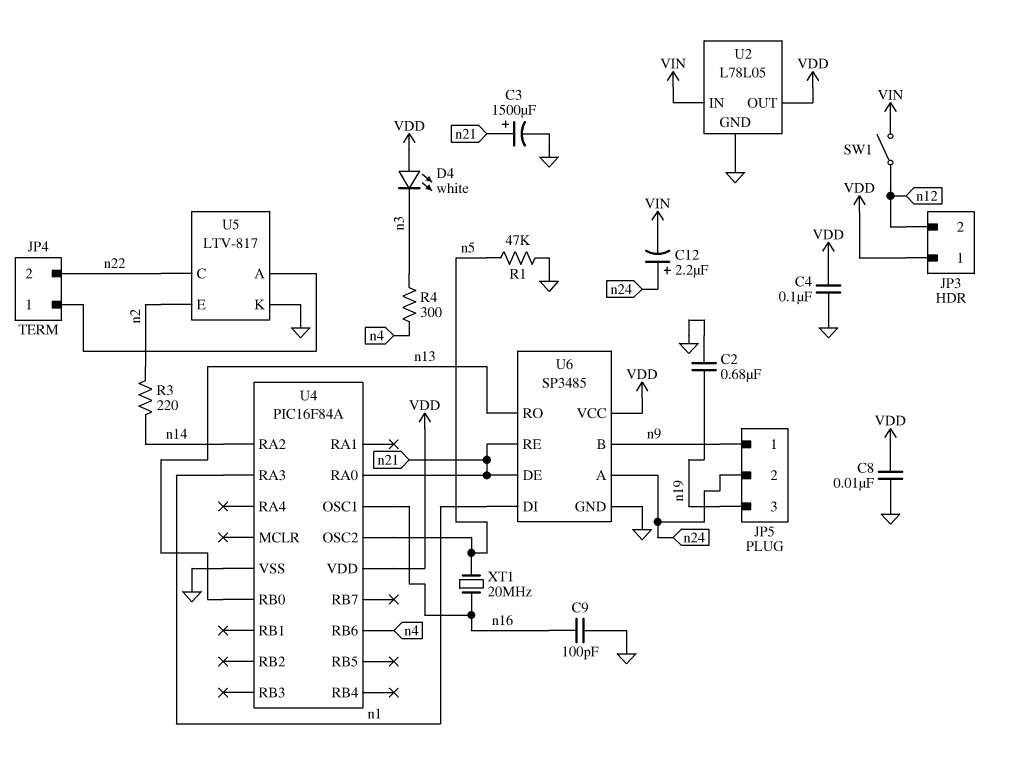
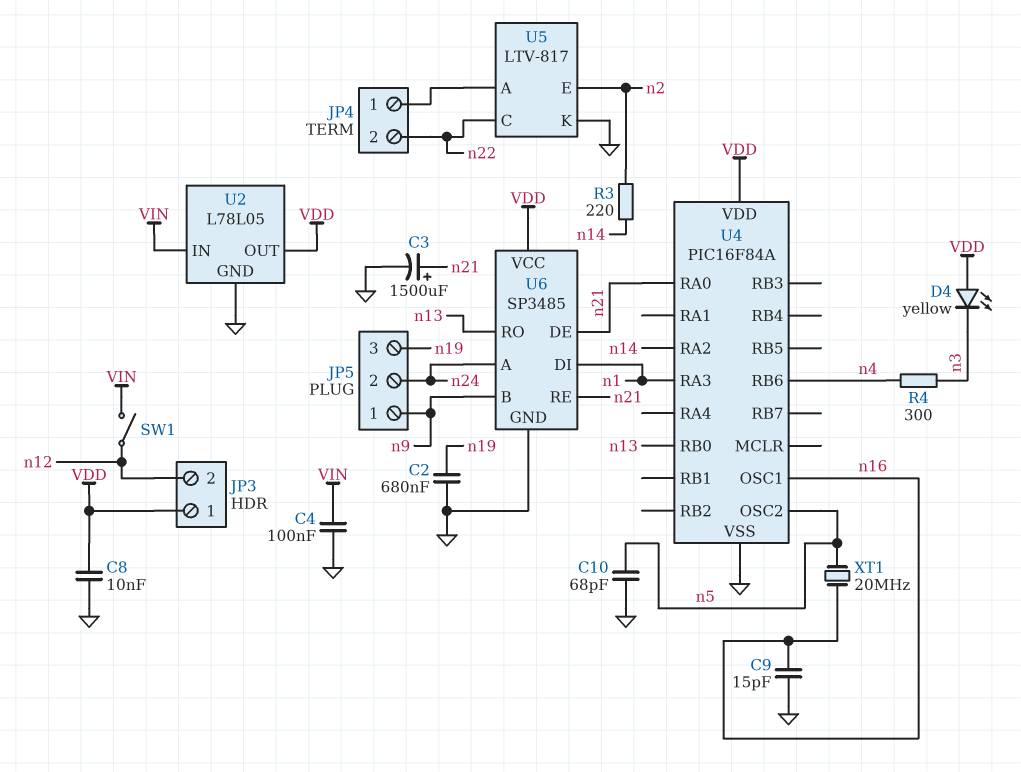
C4: 100nF (GND, VDD) -> 100nF (GND, VIN)
C9: 100pF (GND, n16) -> 15pF (GND, n16)
C10: none -> 68pF (GND, n5)
C12: 2.2uF (plus n24, minus VIN) -> none
D4: LED white (A VDD, K n3) -> LED yellow (A VDD, K n3)
R1: 47k (GND, n5) -> none

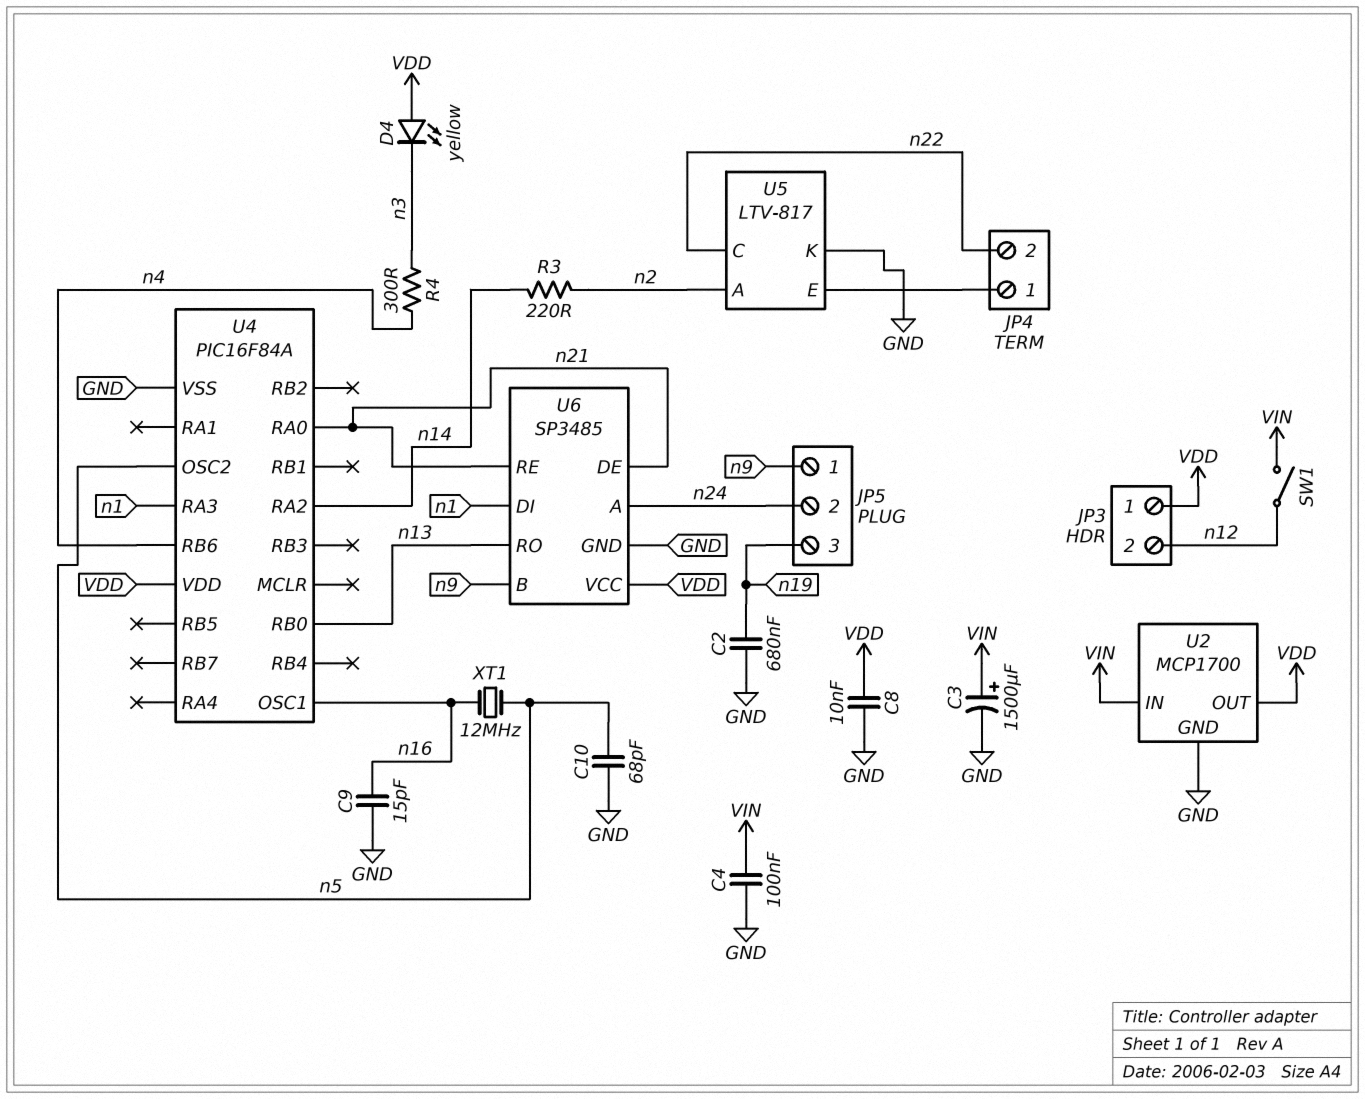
C3: 1500uF (plus n21, minus GND) -> 1500uF (plus VIN, minus GND)
U2: L78L05 -> MCP1700
U5 pin A: JP4/1 -> n2
U5 pin E: n2 -> JP4/1
XT1: 20MHz (n5, n16) -> 12MHz (n5, n16)

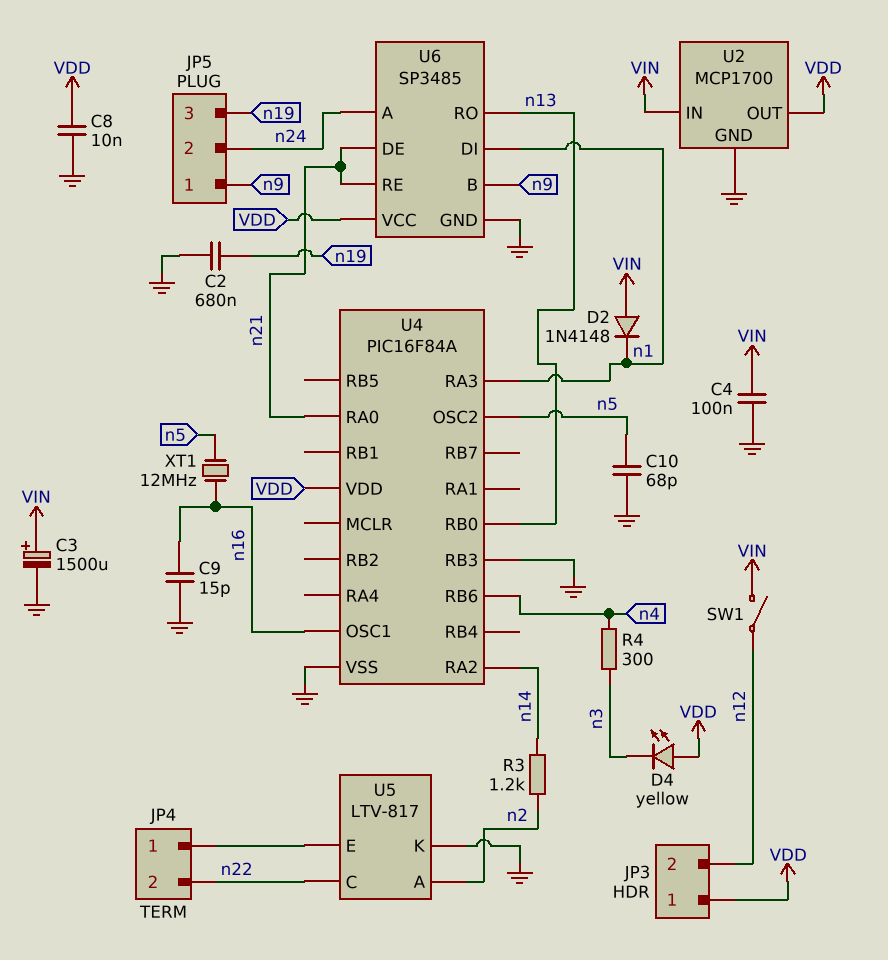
D2: none -> diode 1N4148 (A VIN, K n1)
R3: 220 (n2, n14) -> 1.2k (n2, n14)
U4 pin RB3: none -> GND

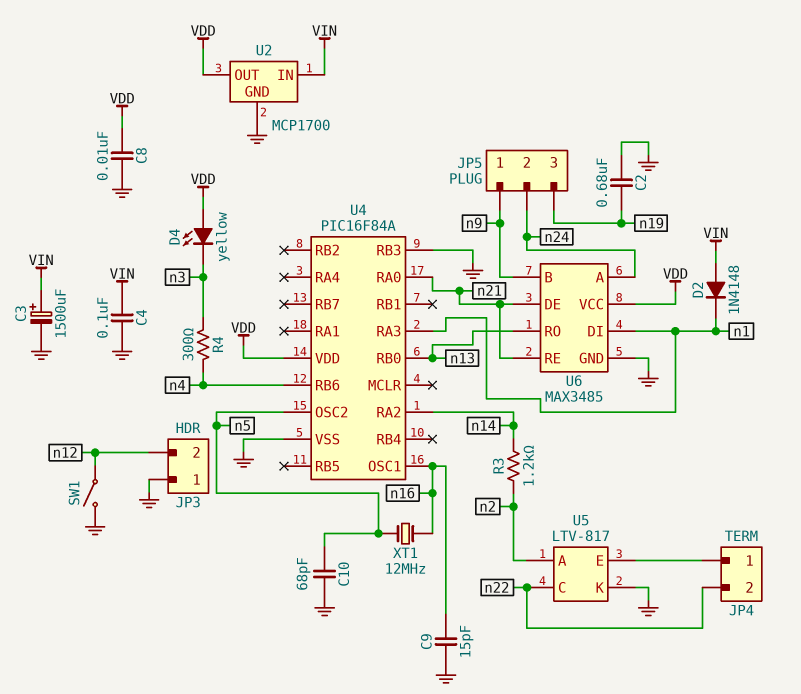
JP3 pin 1: VDD -> GND
SW1: switch (VIN, n12) -> switch (GND, n12)
U6: SP3485 -> MAX3485

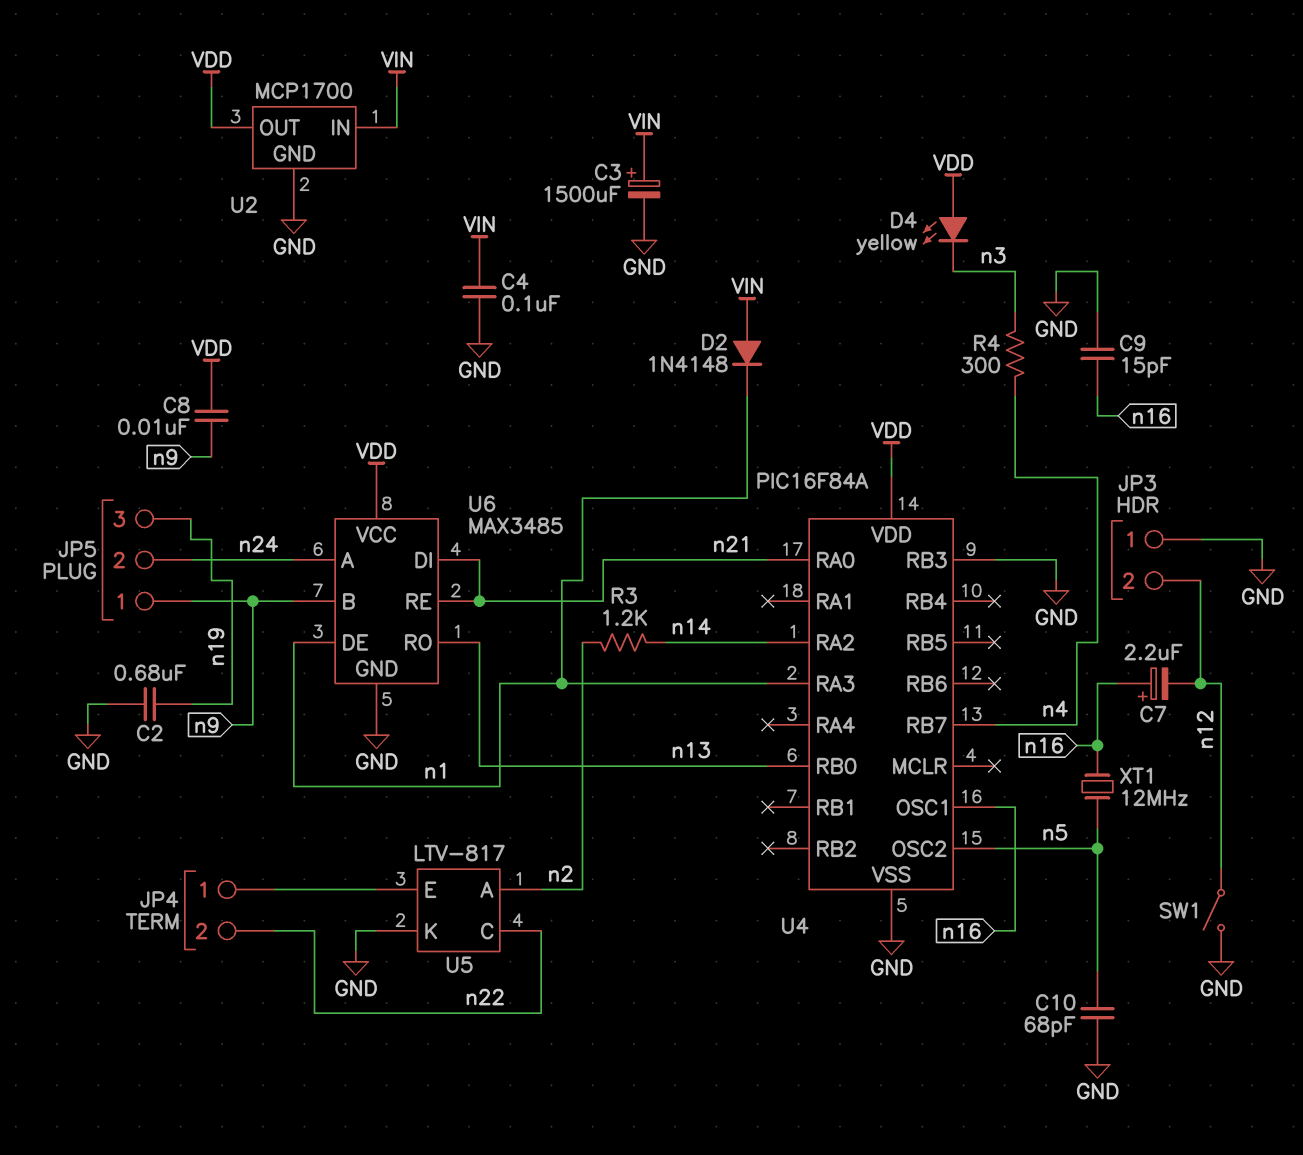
C7: none -> 2.2uF (plus n16, minus n12)
C8: 10nF (GND, VDD) -> 10nF (VDD, n9)
U4 pin RB6: n4 -> none
U4 pin RB7: none -> n4
U6 pin DE: n21 -> n1
U6 pin DI: n1 -> n21

